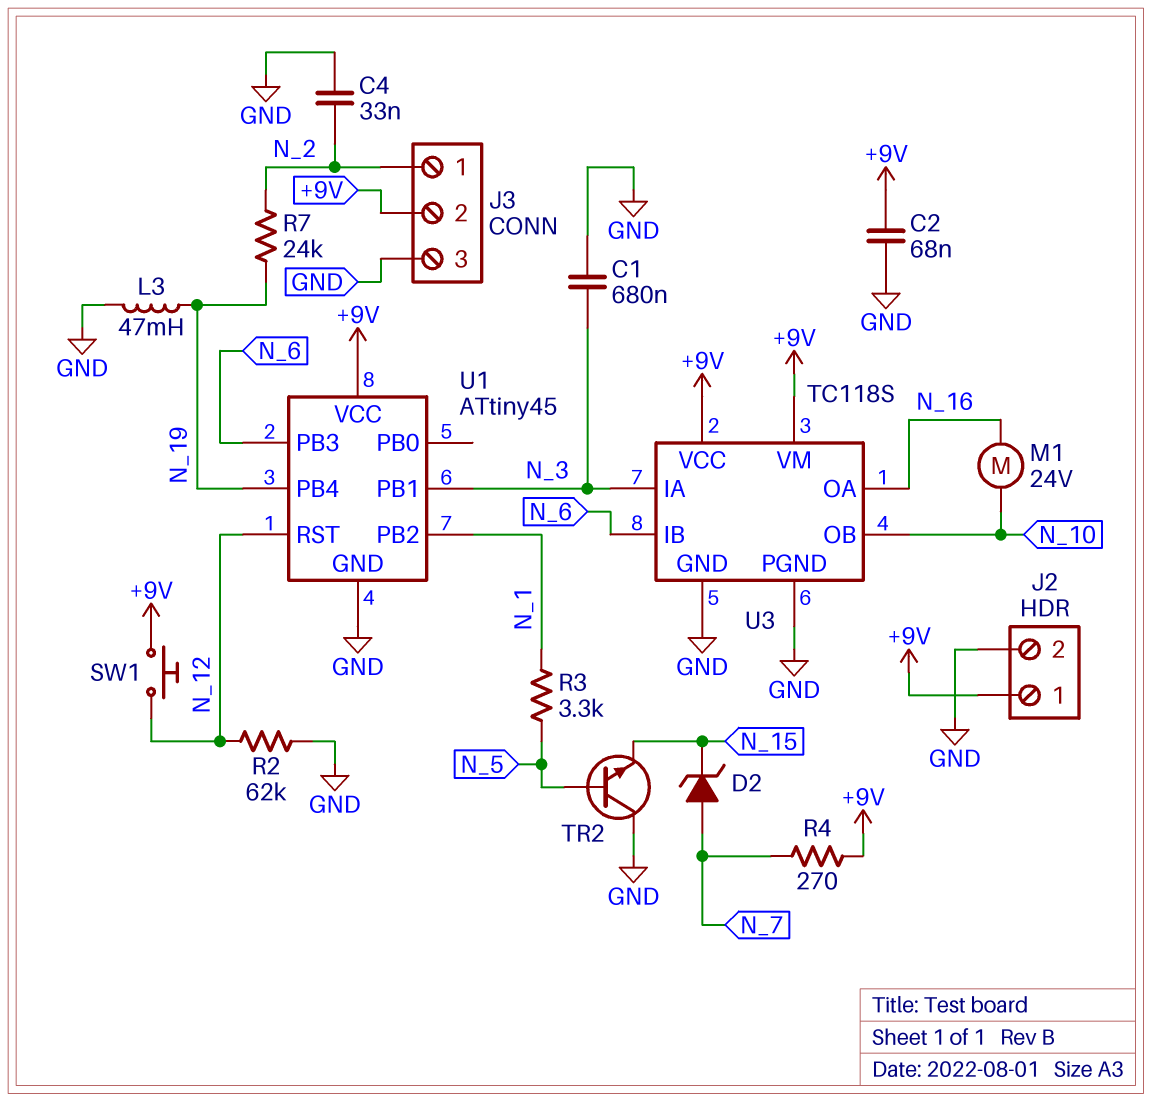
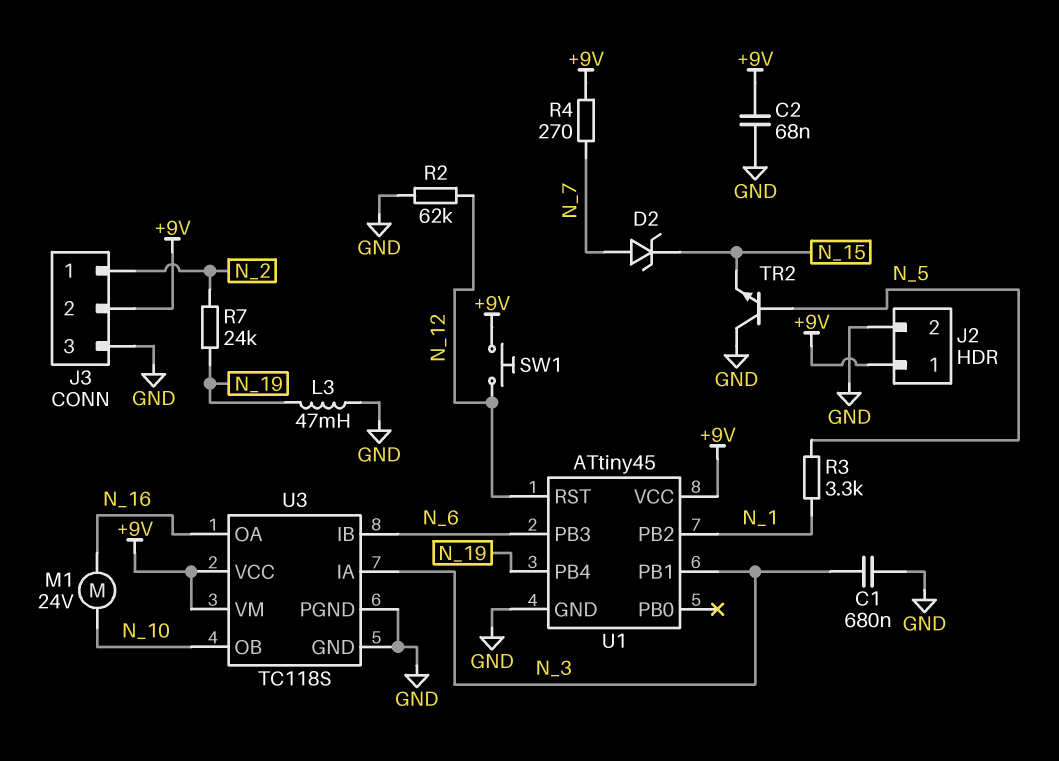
C4: 33nF (GND, N_2) -> none

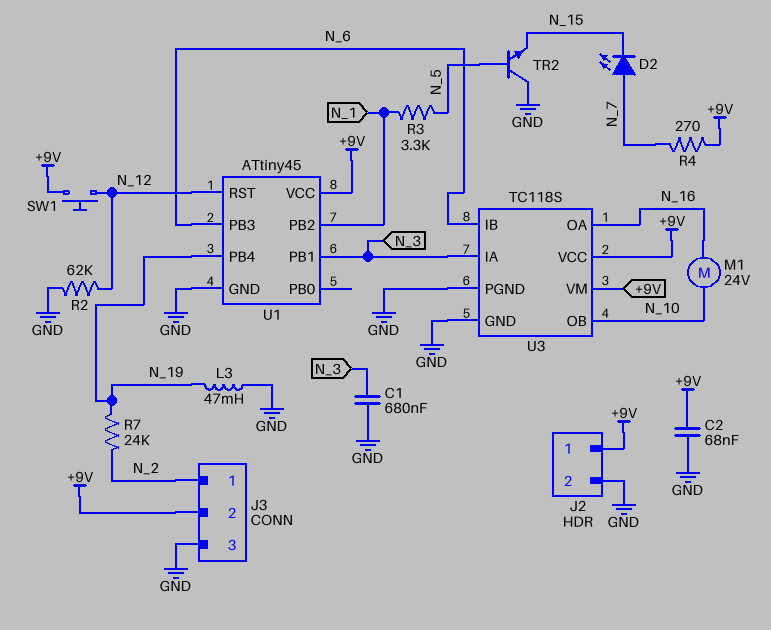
D2: zener (A N_7, K N_15) -> LED (A N_7, K N_15)

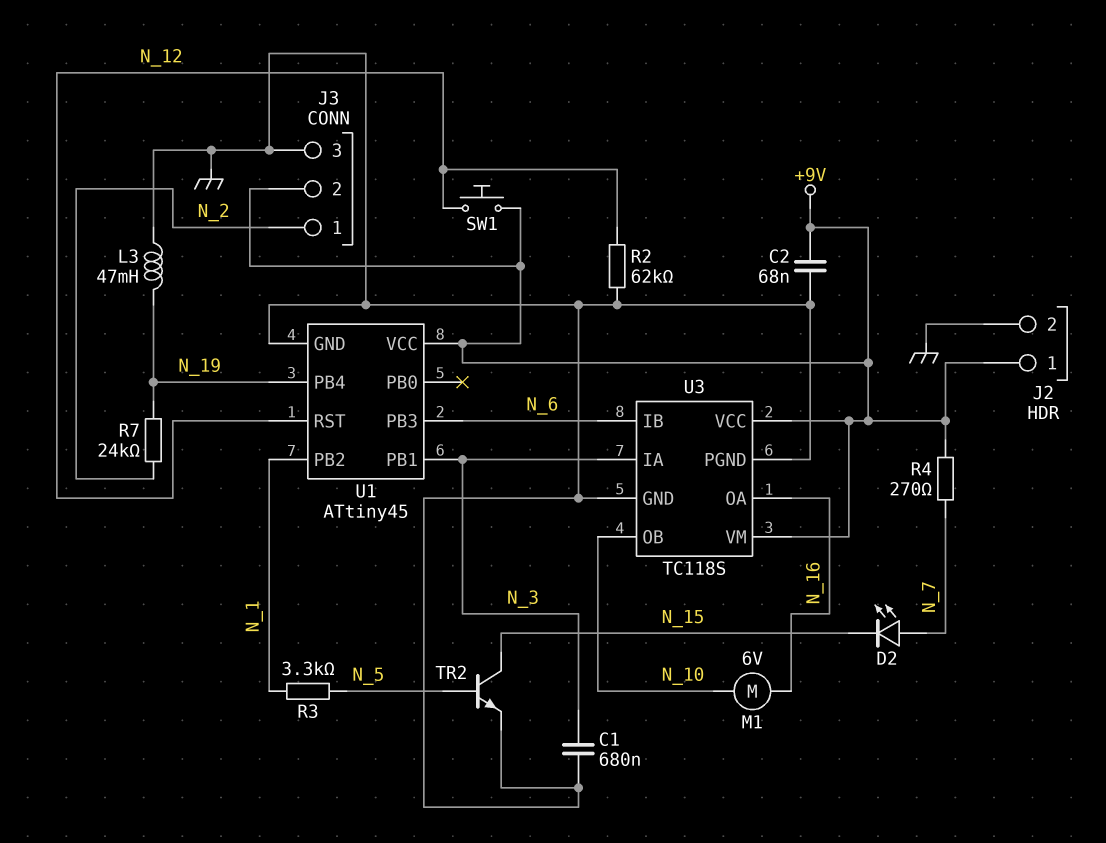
M1: motor 24V (N_10, N_16) -> motor 6V (N_10, N_16)
TR2: NPN (B N_5, C GND, E N_15) -> NPN (B N_5, C N_15, E GND)

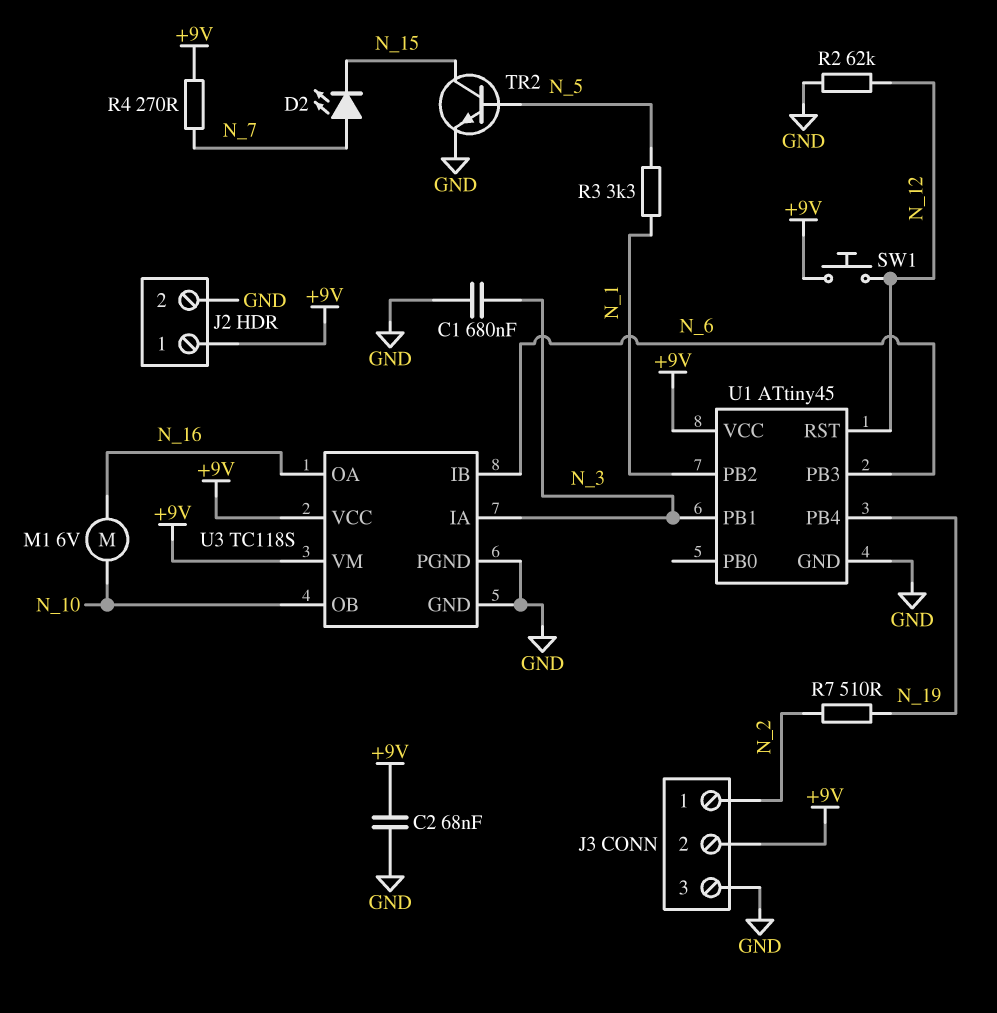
L3: 47mH (GND, N_19) -> none
R7: 24k (N_2, N_19) -> 510 (N_2, N_19)

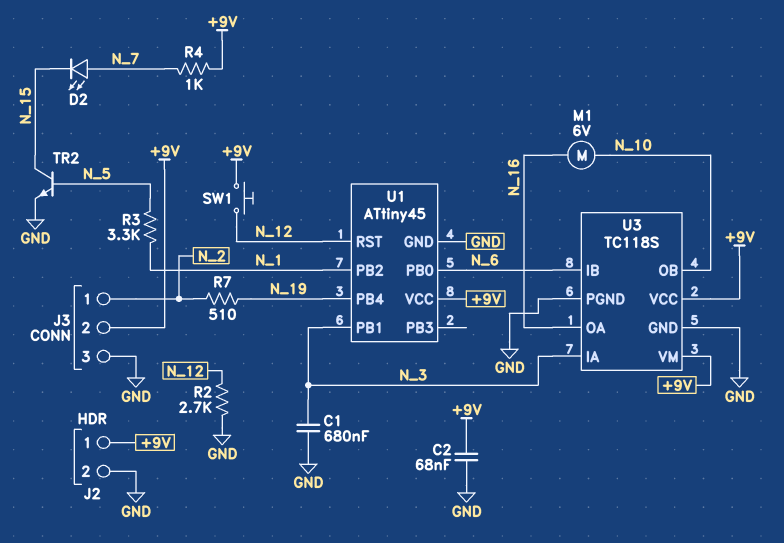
R2: 62k (GND, N_12) -> 2.7k (GND, N_12)
R4: 270 (+9V, N_7) -> 1k (+9V, N_7)
U1 pin PB0: none -> N_6
U1 pin PB3: N_6 -> none

